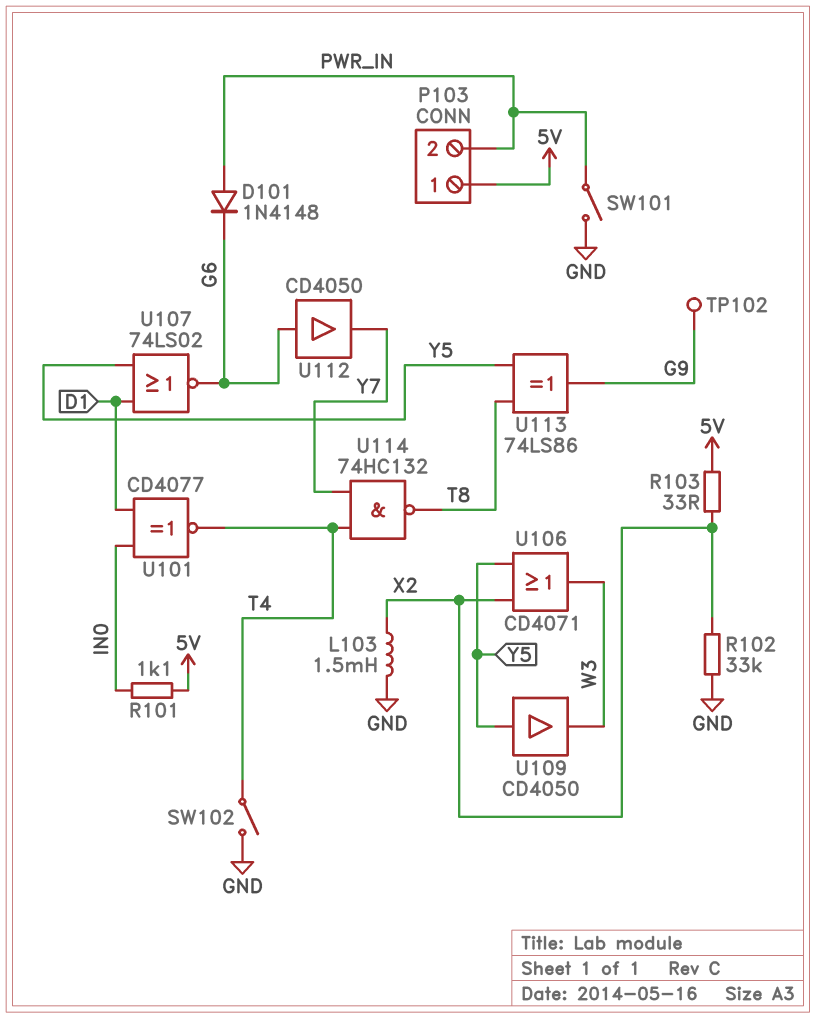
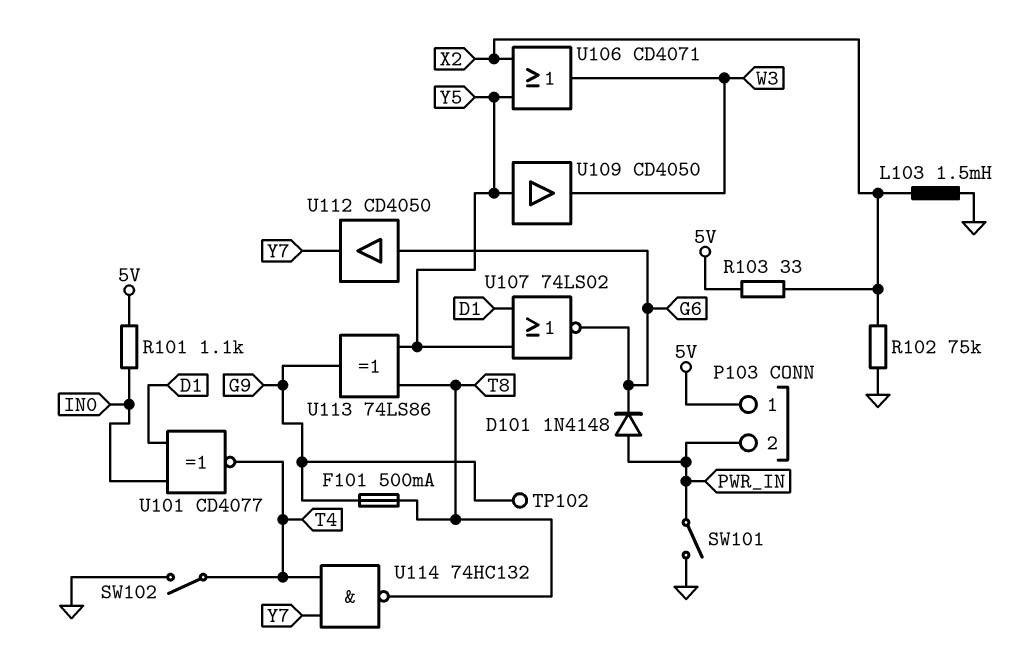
F101: none -> 500mA (G9, T8)
R102: 33k (GND, X2) -> 75k (GND, X2)

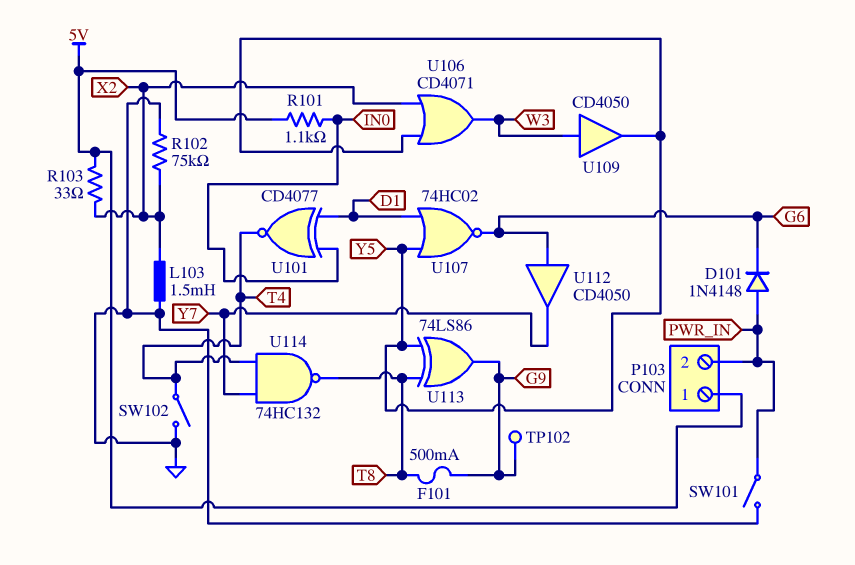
U107: NOR 74LS02 (in D1, in Y5, out G6) -> NOR 74HC02 (in D1, in Y5, out G6)
U109: buffer CD4050 (in Y5, out W3) -> buffer CD4050 (in W3, out Y5)

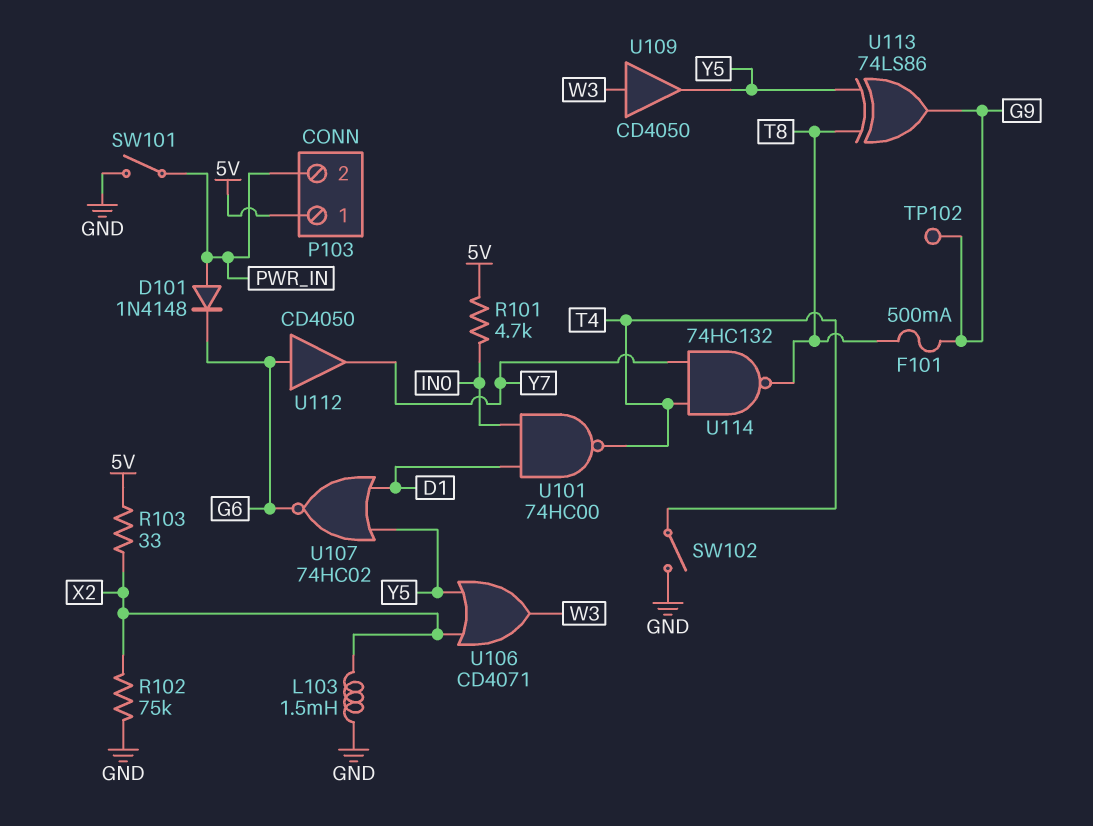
R101: 1.1k (5V, IN0) -> 4.7k (5V, IN0)
U101: XNOR CD4077 (in D1, in IN0, out T4) -> NAND 74HC00 (in D1, in IN0, out T4)

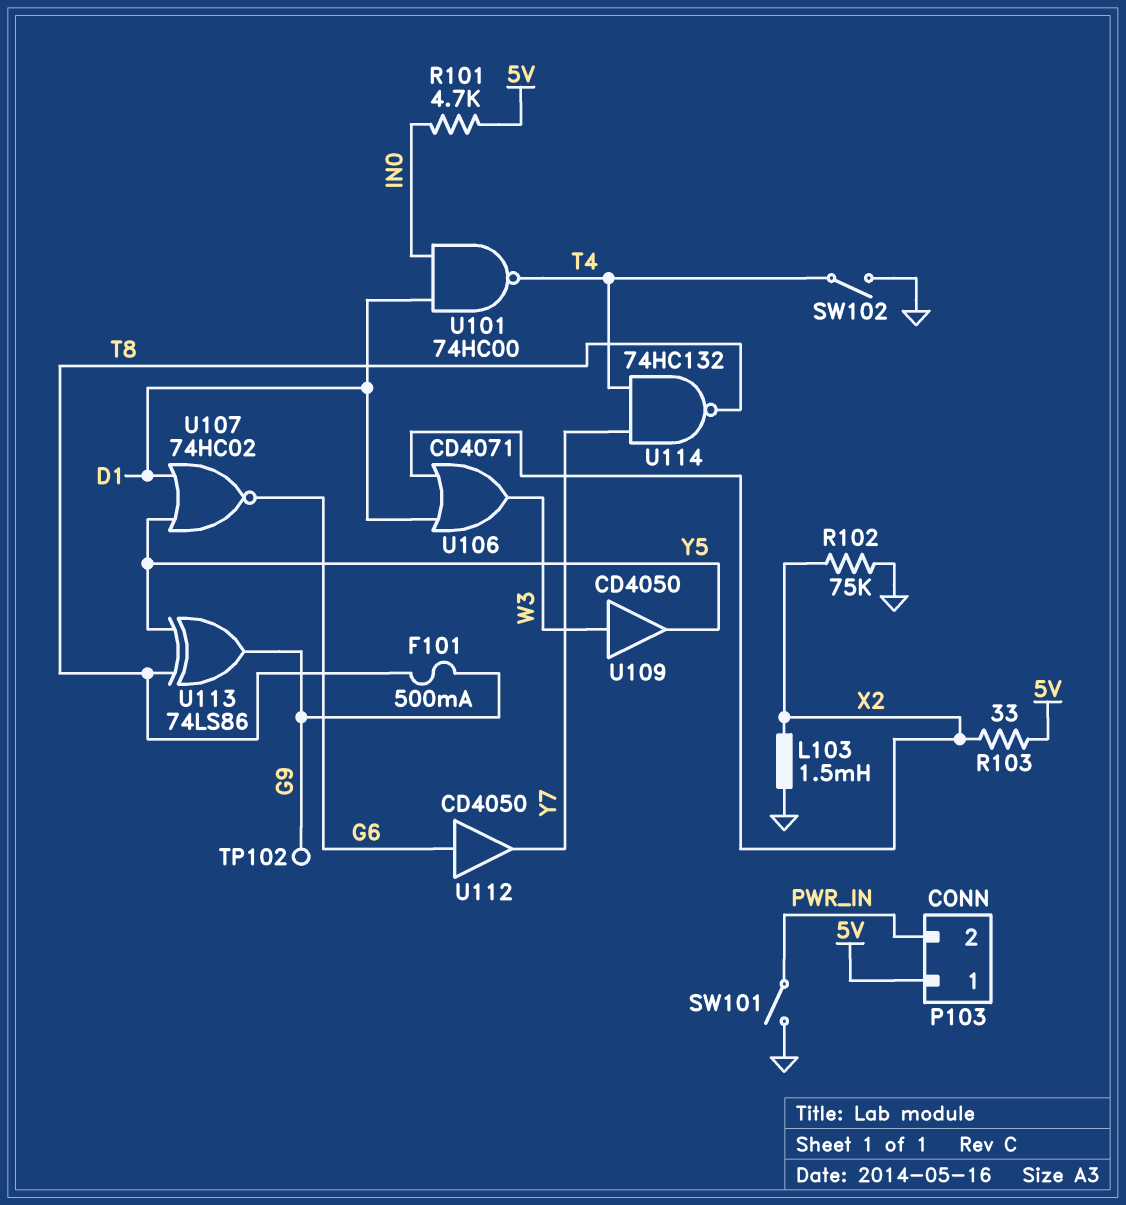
D101: diode 1N4148 (A PWR_IN, K G6) -> none
U106: OR CD4071 (in X2, in Y5, out W3) -> OR CD4071 (in D1, in X2, out W3)

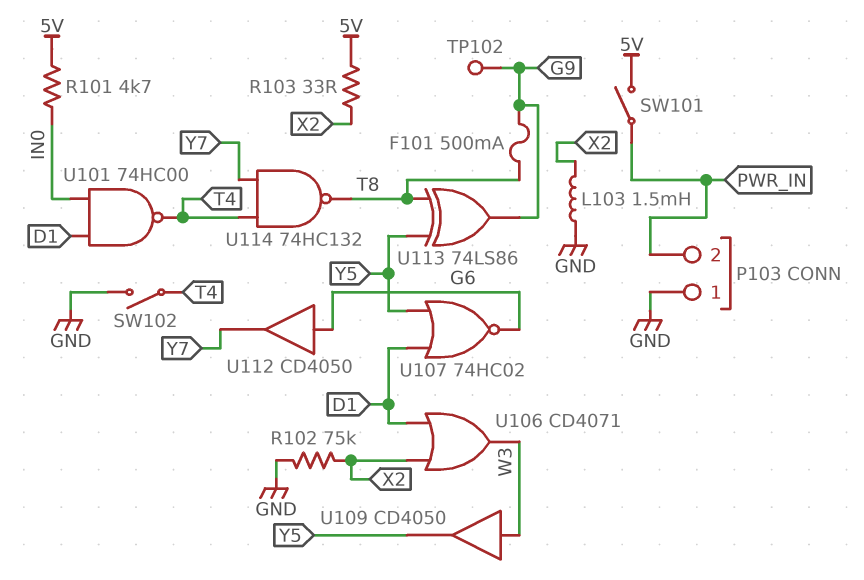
P103 pin 1: 5V -> GND
SW101: switch (GND, PWR_IN) -> switch (5V, PWR_IN)

